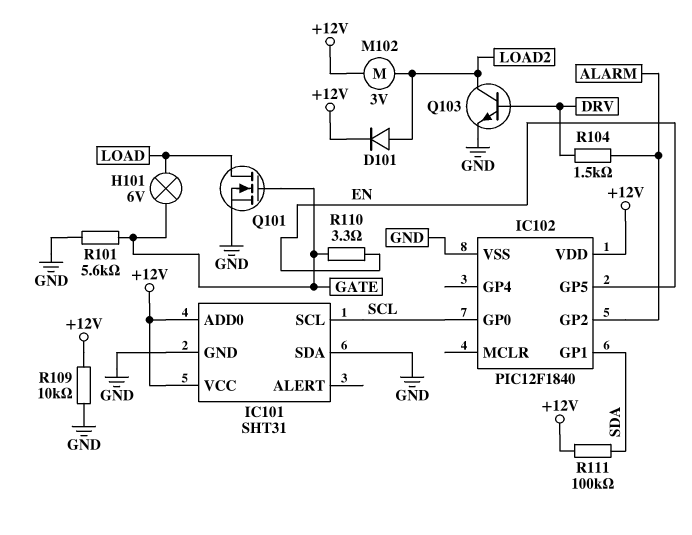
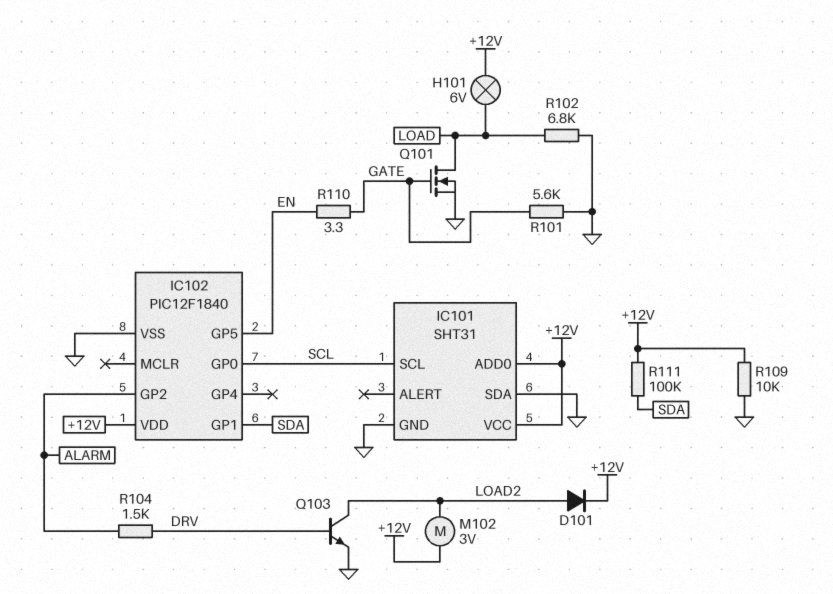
H101: lamp 6V (GATE, LOAD) -> lamp 6V (+12V, LOAD)
R102: none -> 6.8k (GND, LOAD)

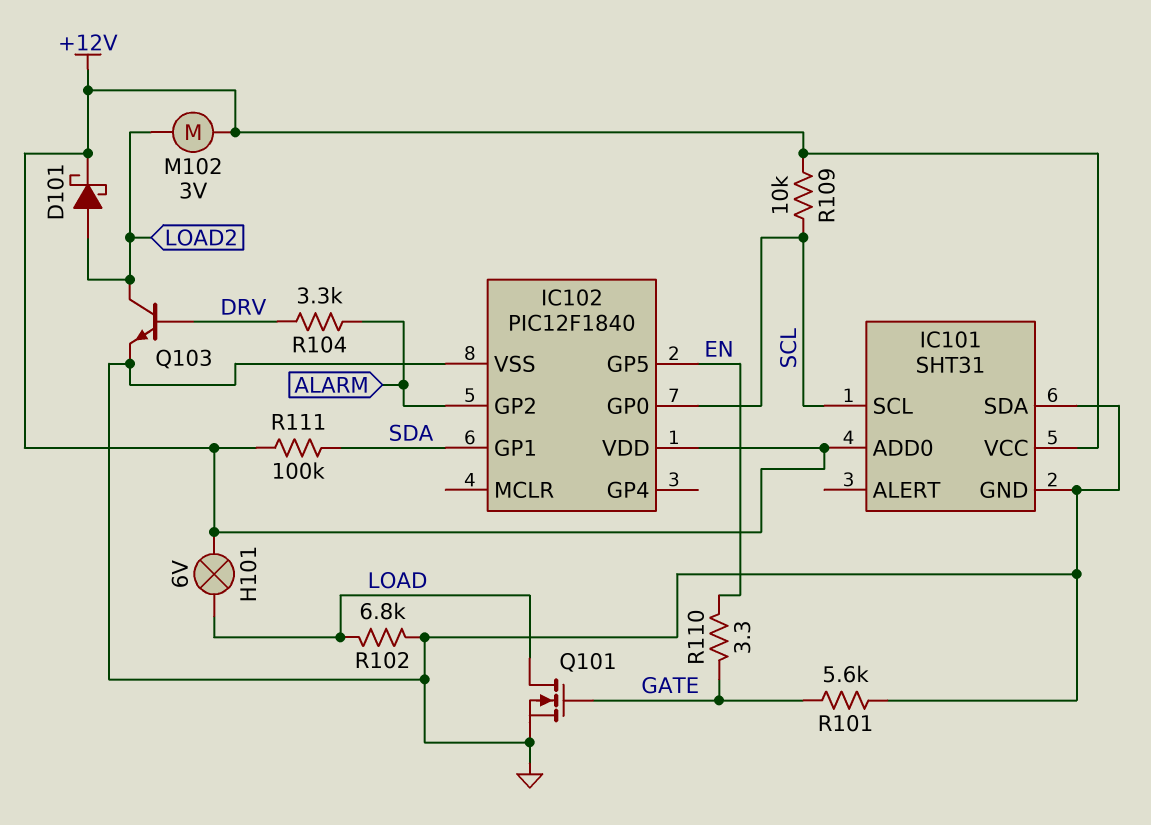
D101: diode (A LOAD2, K +12V) -> schottky (A LOAD2, K +12V)
R104: 1.5k (ALARM, DRV) -> 3.3k (ALARM, DRV)
R109: 10k (+12V, GND) -> 10k (+12V, SCL)

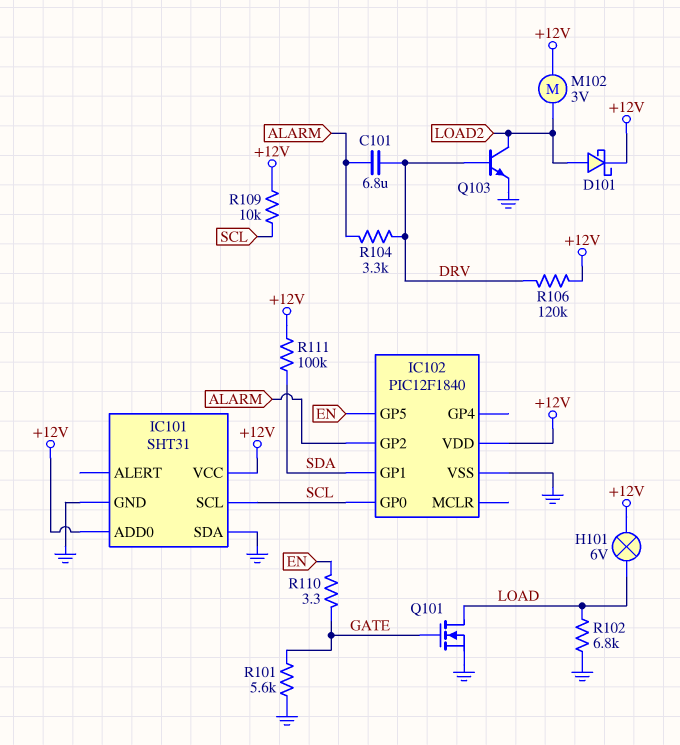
C101: none -> 6.8uF (ALARM, DRV)
R106: none -> 120k (+12V, DRV)

